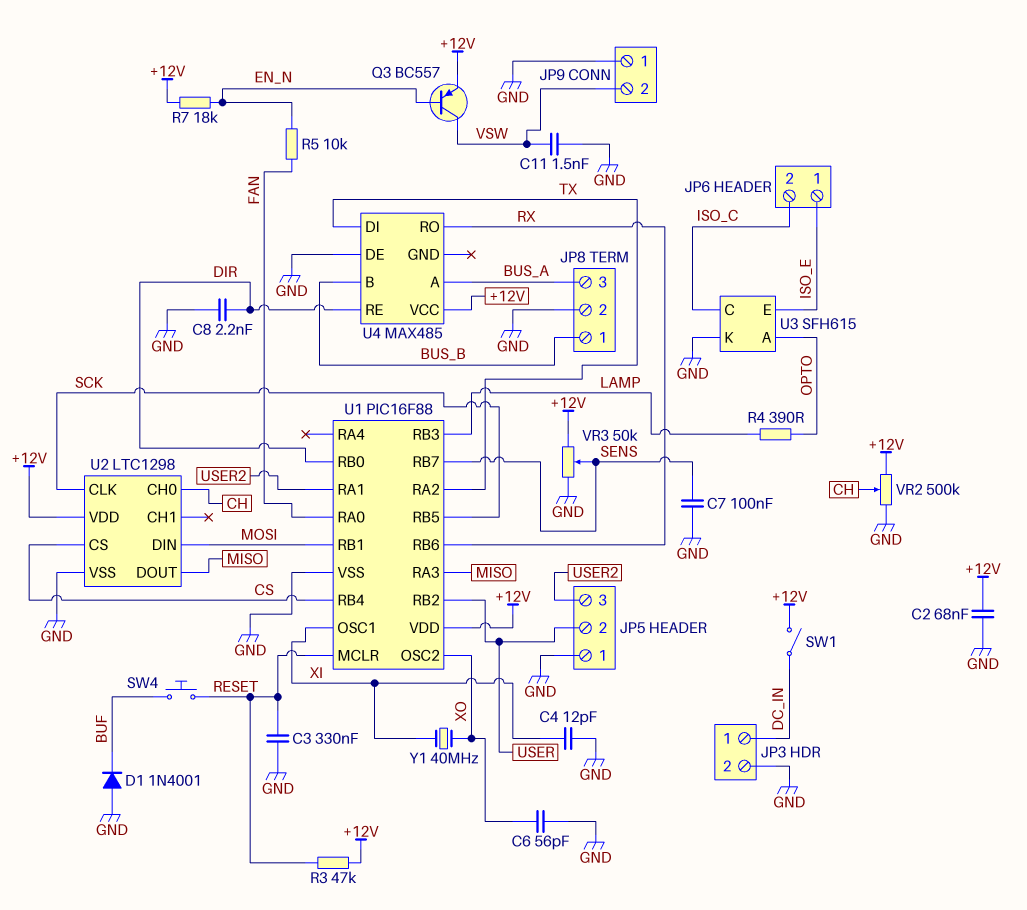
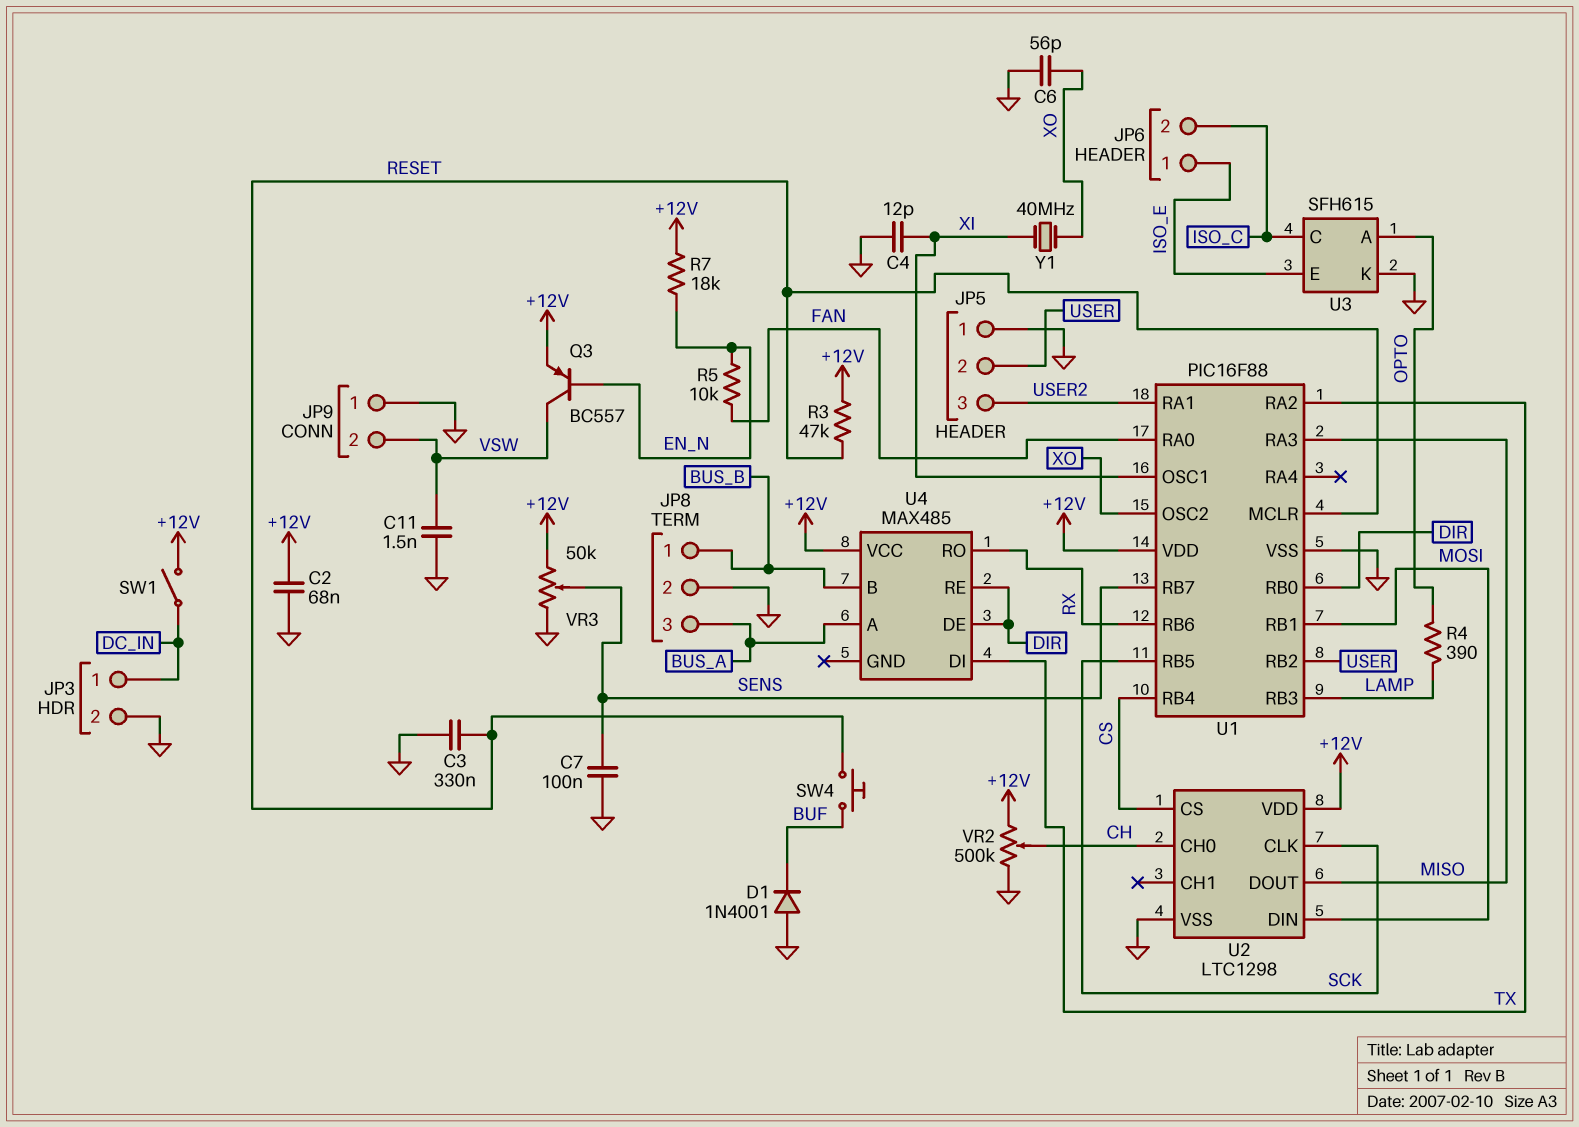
C8: 2.2nF (DIR, GND) -> none
U4 pin DE: GND -> DIR

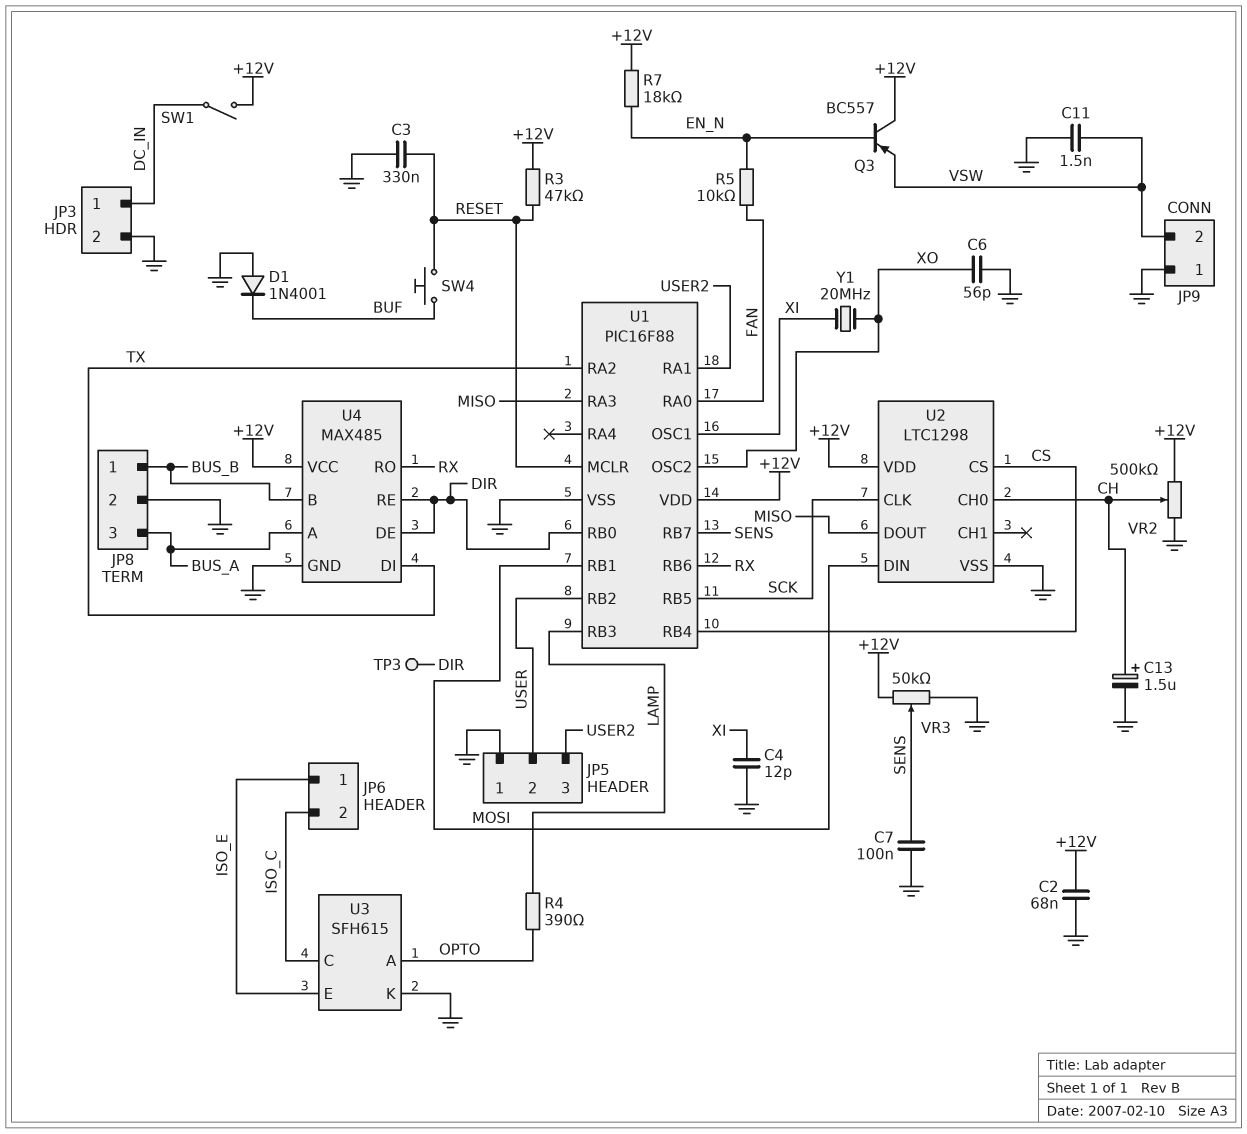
C13: none -> 1.5uF (plus CH, minus GND)
Q3: PNP BC557 (B EN_N, C VSW, E +12V) -> PNP BC557 (B EN_N, C +12V, E VSW)
TP3: none -> test point (DIR)
U4 pin GND: none -> GND
Y1: 40MHz (XI, XO) -> 20MHz (XI, XO)

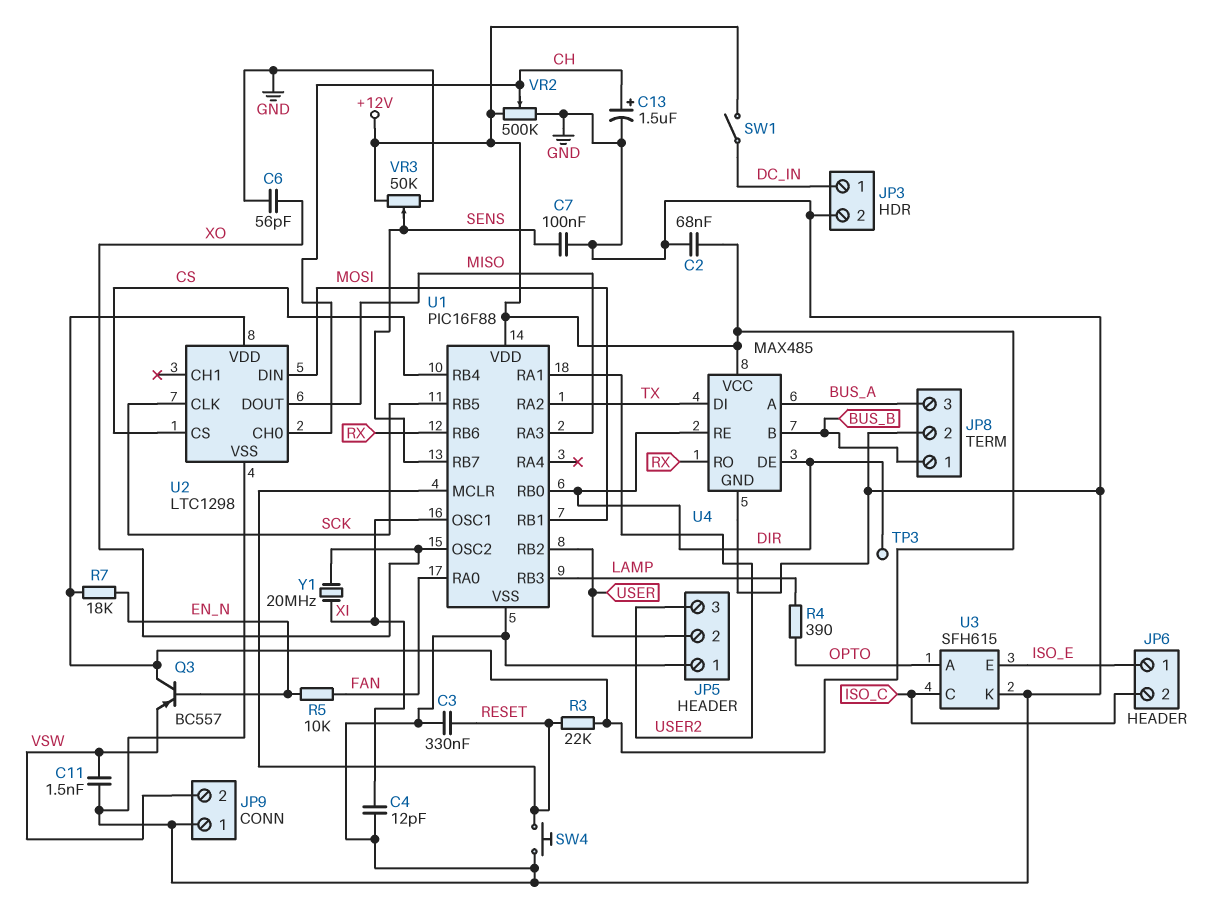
D1: diode 1N4001 (A GND, K BUF) -> none
R3: 47k (+12V, RESET) -> 22k (+12V, RESET)
SW4: button (BUF, RESET) -> button (GND, RESET)

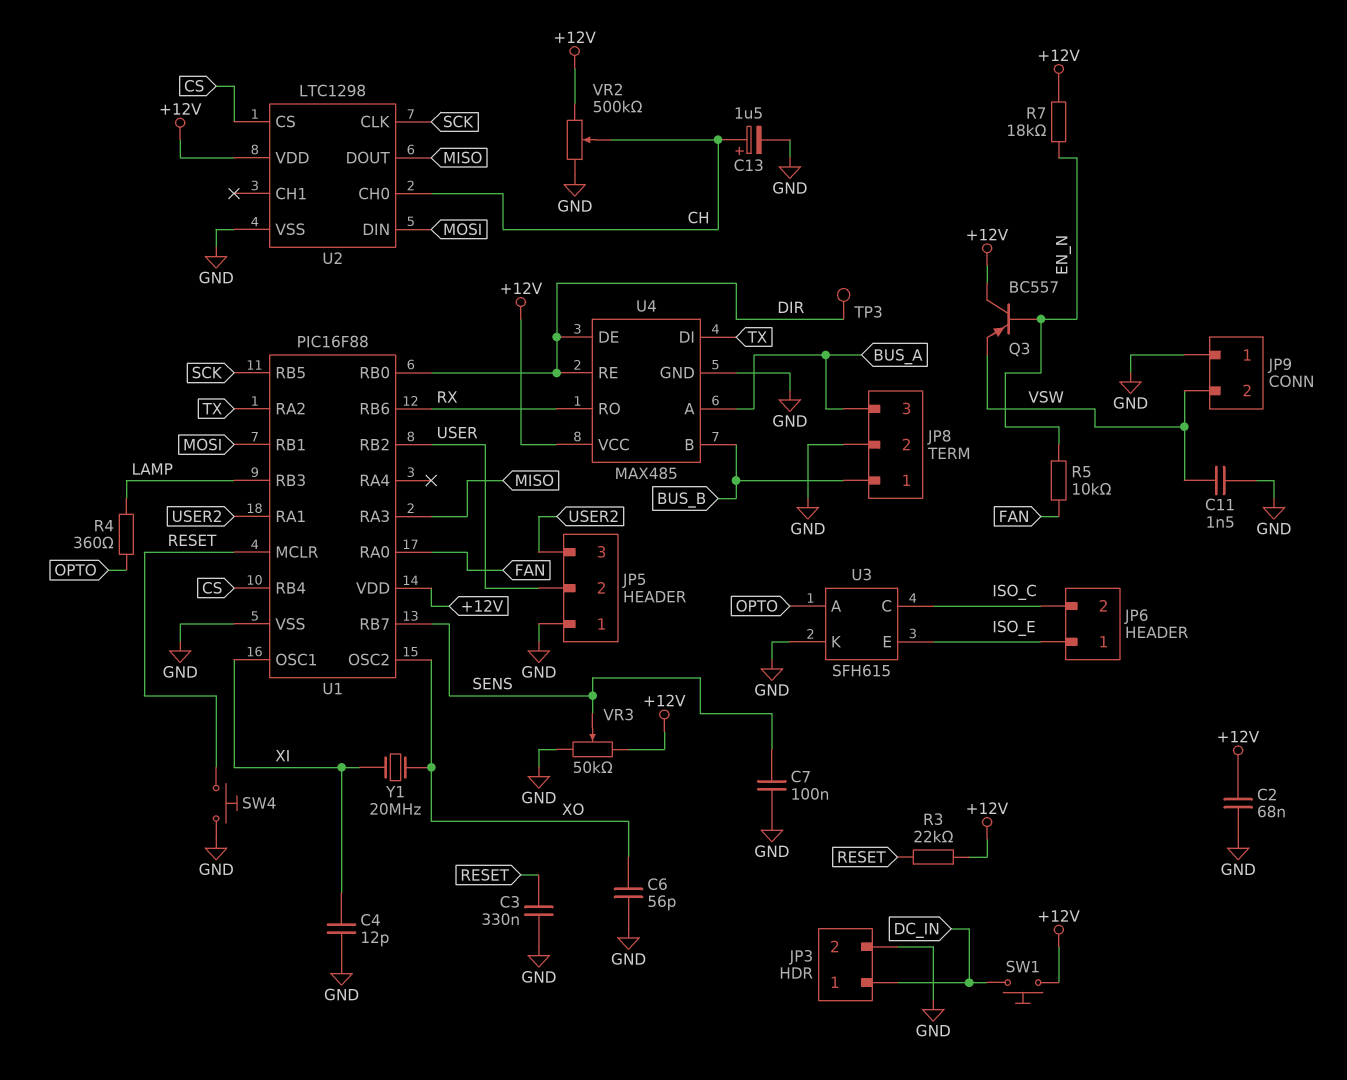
R4: 390 (LAMP, OPTO) -> 360 (LAMP, OPTO)
SW1: switch (+12V, DC_IN) -> button (+12V, DC_IN)

